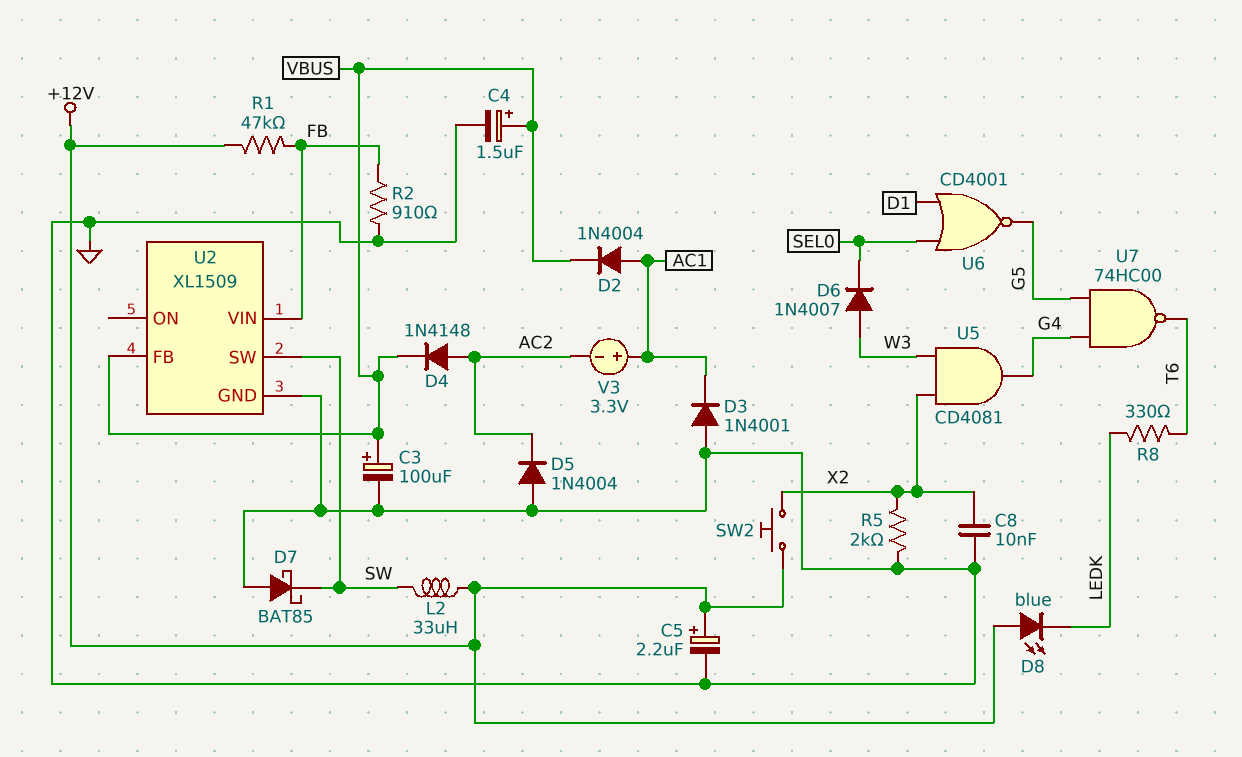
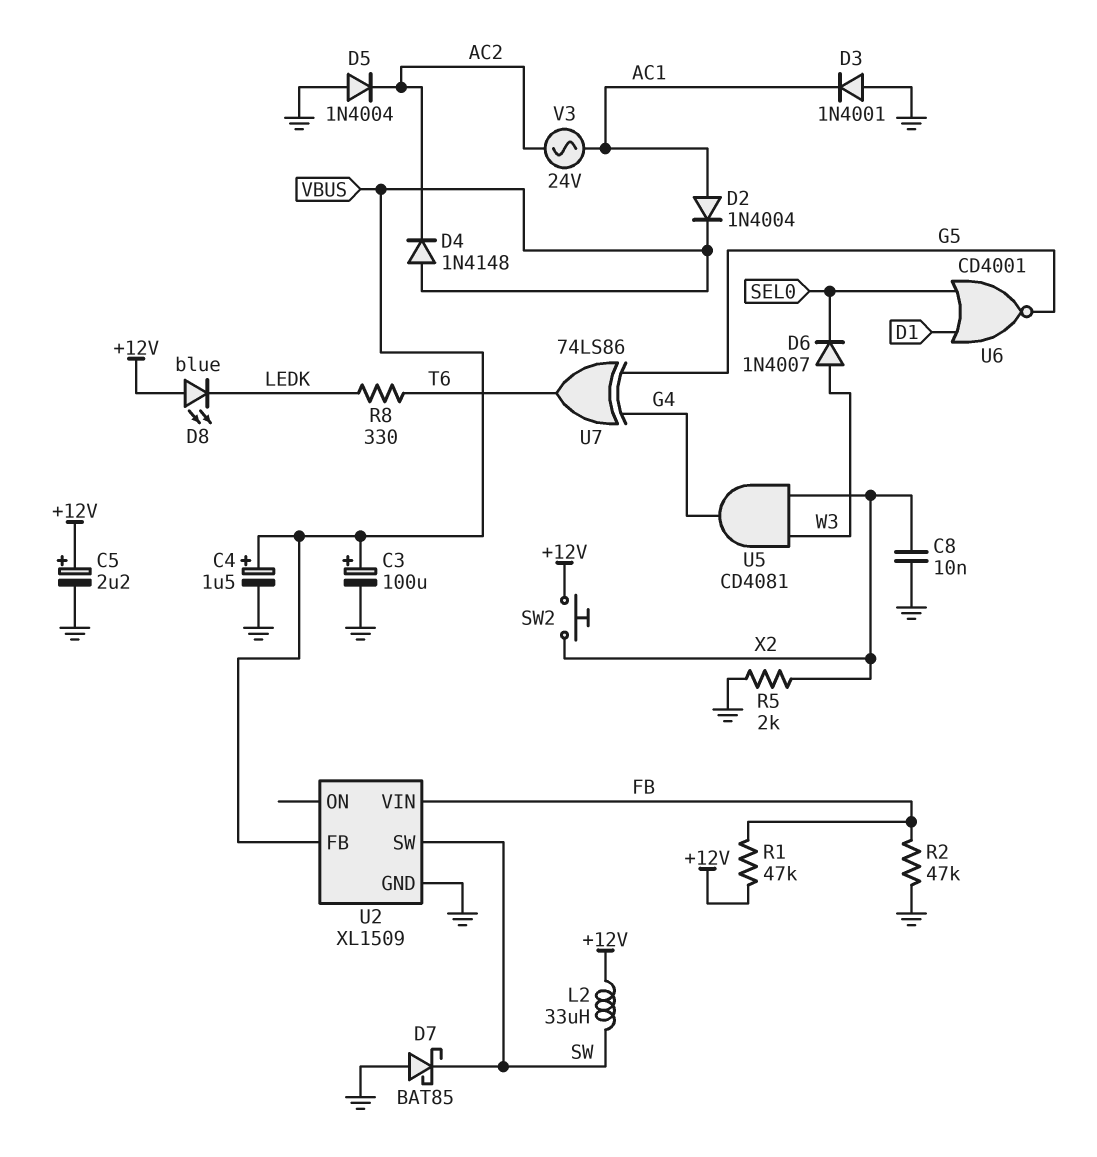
D4: diode 1N4148 (A AC2, K VBUS) -> diode 1N4148 (A VBUS, K AC2)
R2: 910 (FB, GND) -> 47k (FB, GND)
U7: NAND 74HC00 (in G4, in G5, out T6) -> XOR 74LS86 (in G4, in G5, out T6)
V3: 3.3V (plus AC1, minus AC2) -> AC 24V (AC1, AC2)

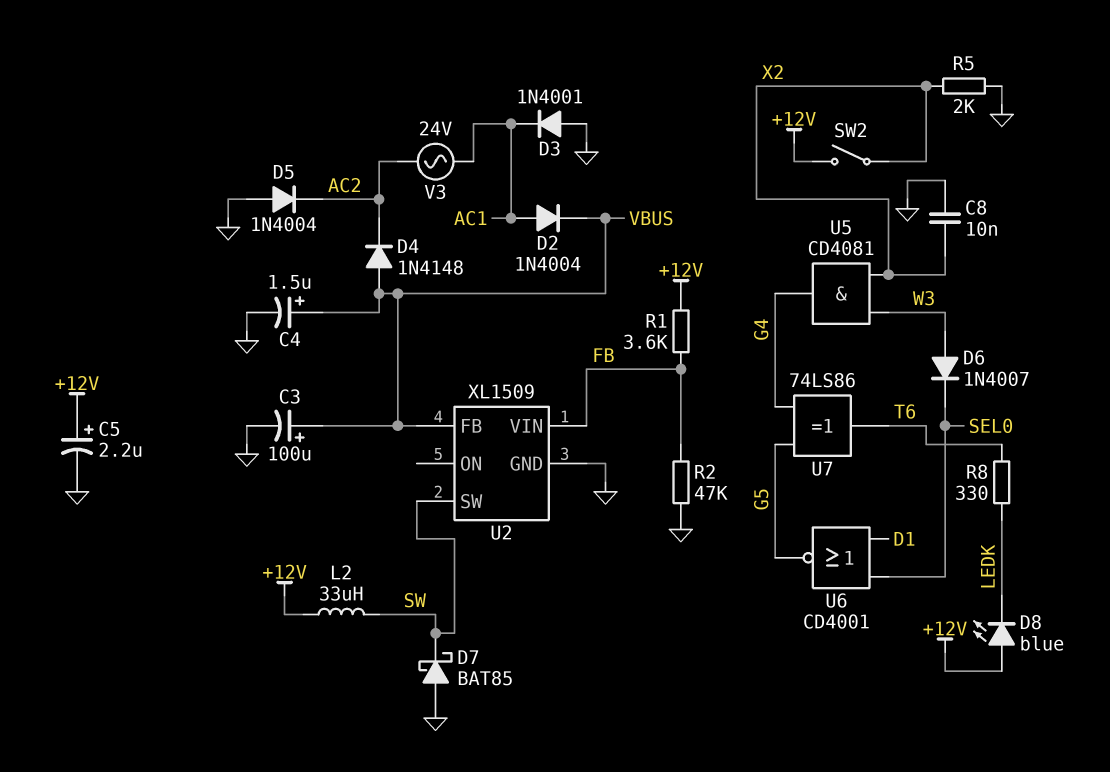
R1: 47k (+12V, FB) -> 3.6k (+12V, FB)
SW2: button (+12V, X2) -> switch (+12V, X2)

